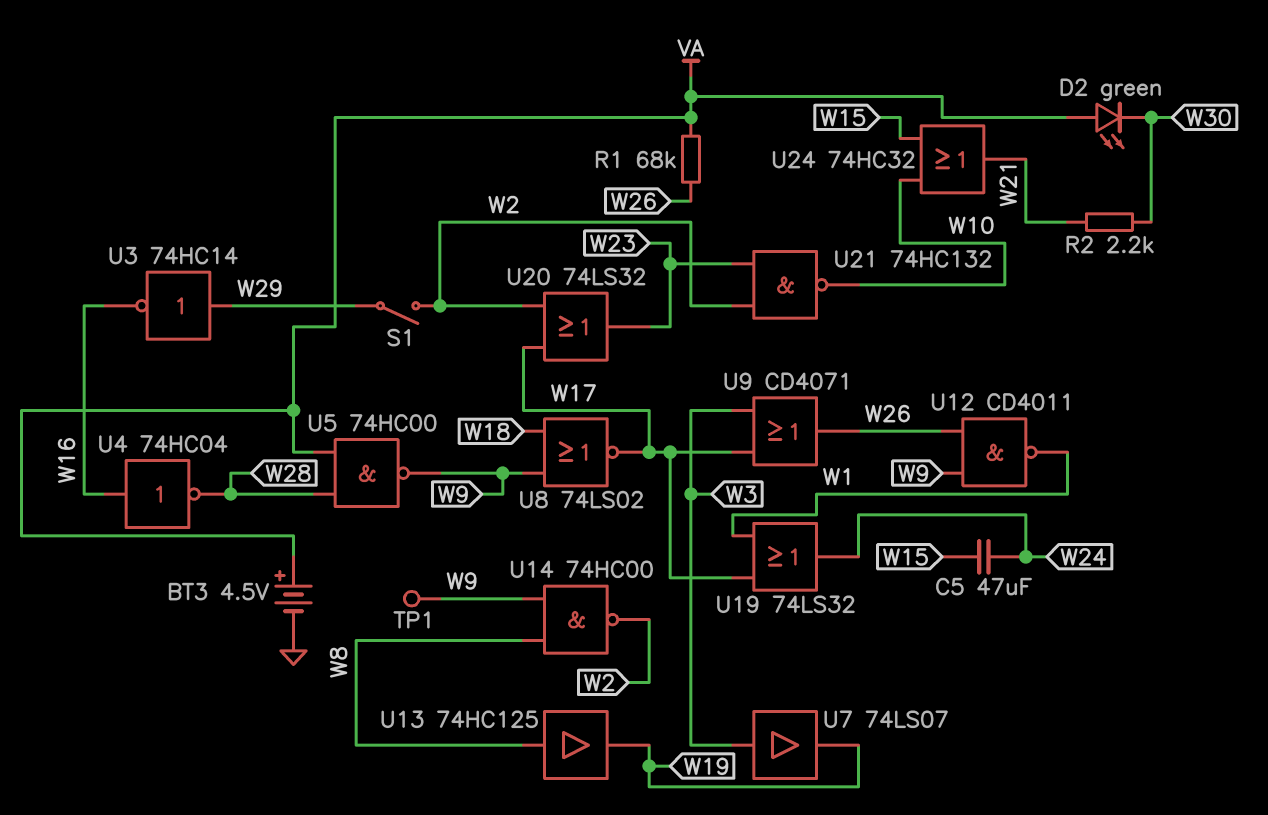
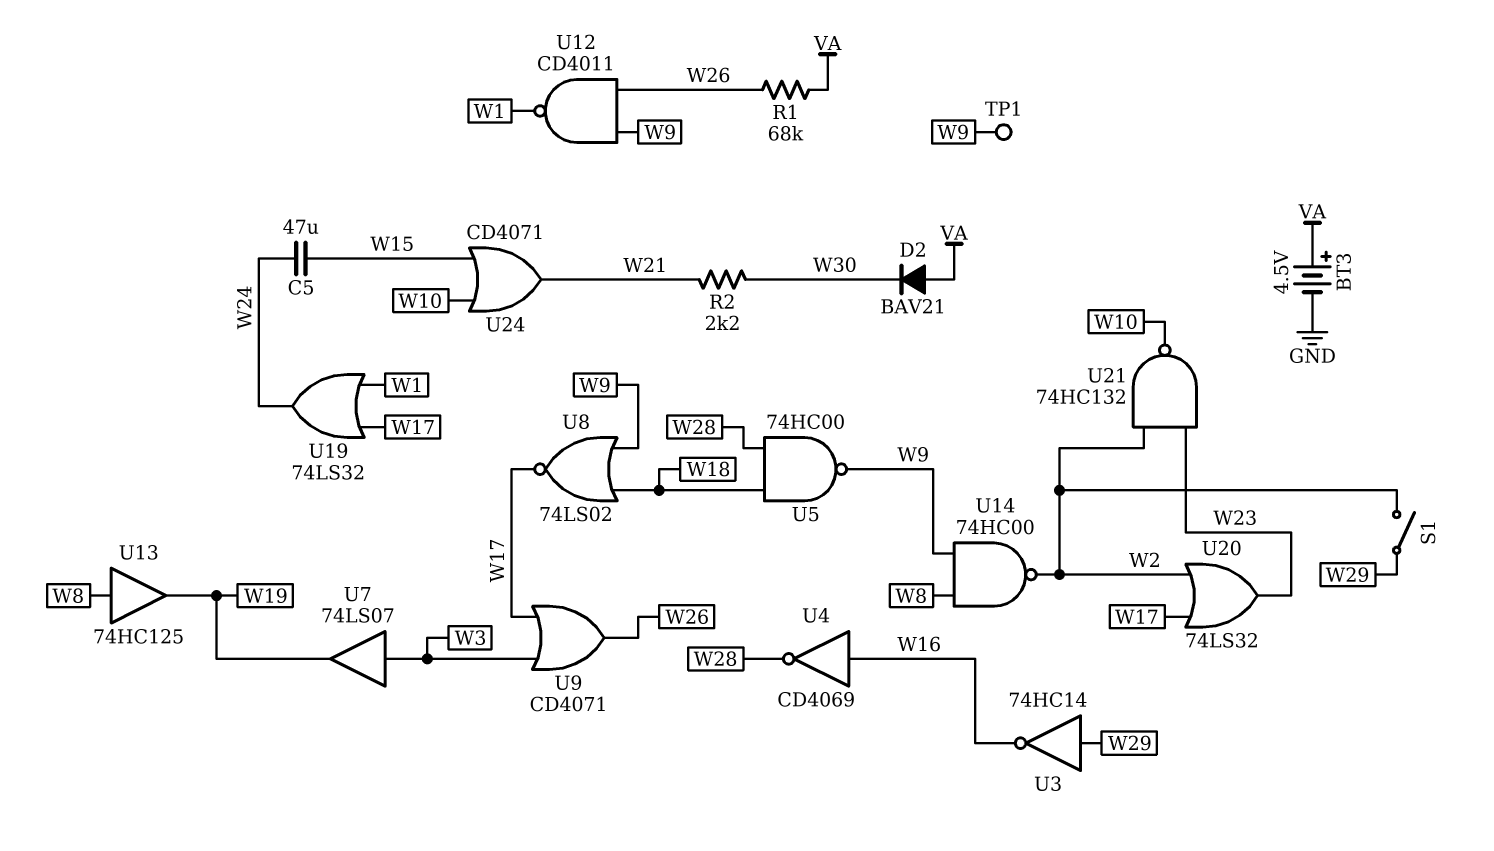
D2: LED green (A VA, K W30) -> diode BAV21 (A VA, K W30)
U4: NOT 74HC04 (in W16, out W28) -> NOT CD4069 (in W16, out W28)
U5: NAND 74HC00 (in VA, in W28, out W9) -> NAND 74HC00 (in W18, in W28, out W9)
U24: OR 74HC32 (in W10, in W15, out W21) -> OR CD4071 (in W10, in W15, out W21)

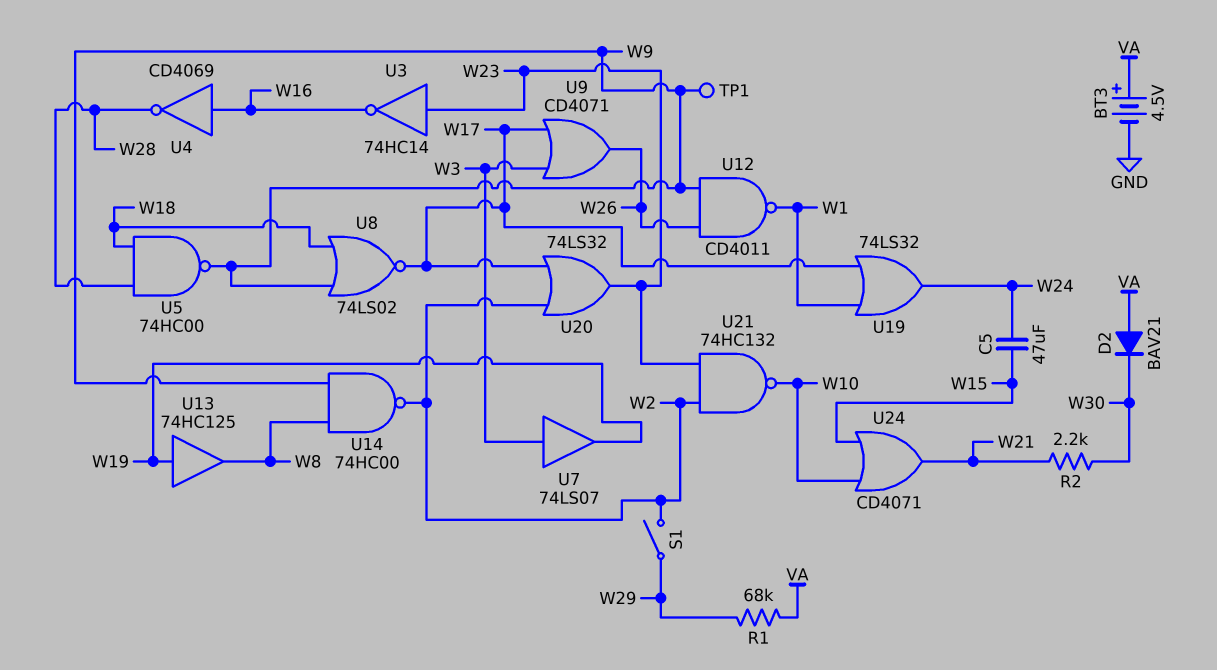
R1: 68k (VA, W26) -> 68k (VA, W29)
U3: NOT 74HC14 (in W29, out W16) -> NOT 74HC14 (in W23, out W16)
U13: buffer 74HC125 (in W8, out W19) -> buffer 74HC125 (in W19, out W8)

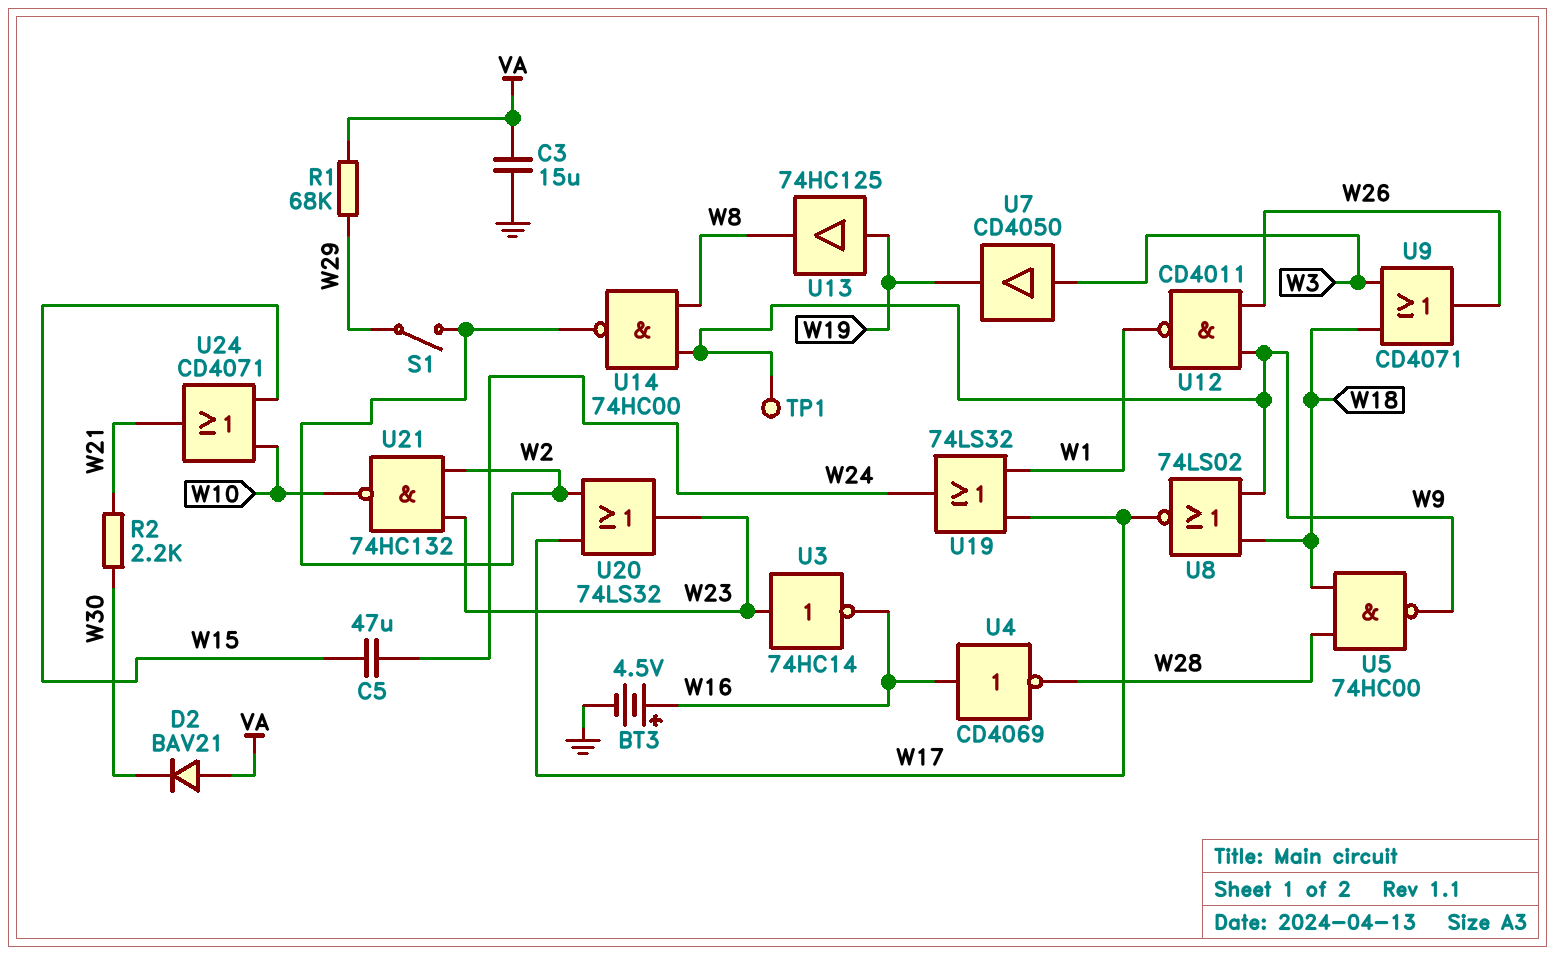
BT3: 4.5V (plus VA, minus GND) -> 4.5V (plus W16, minus GND)
C3: none -> 15uF (GND, VA)
U7: buffer 74LS07 (in W3, out W19) -> buffer CD4050 (in W3, out W19)
U9: OR CD4071 (in W3, in W17, out W26) -> OR CD4071 (in W3, in W18, out W26)

